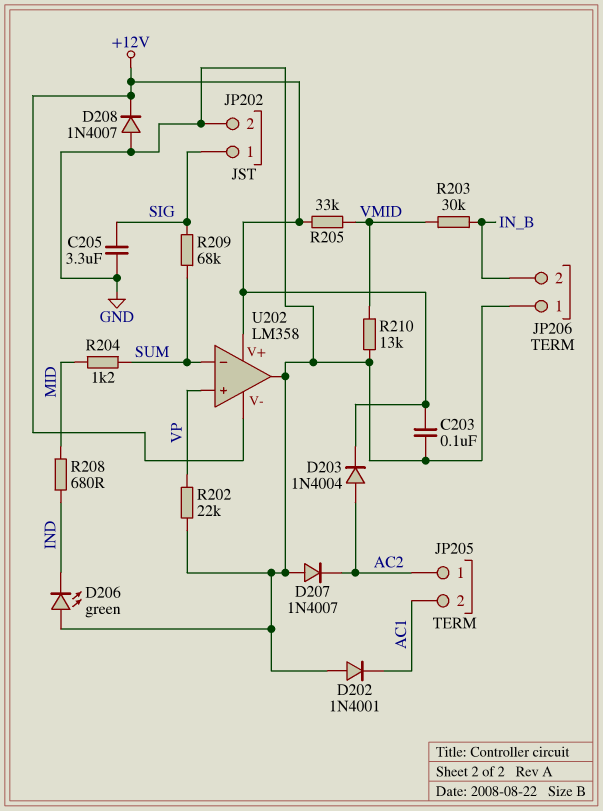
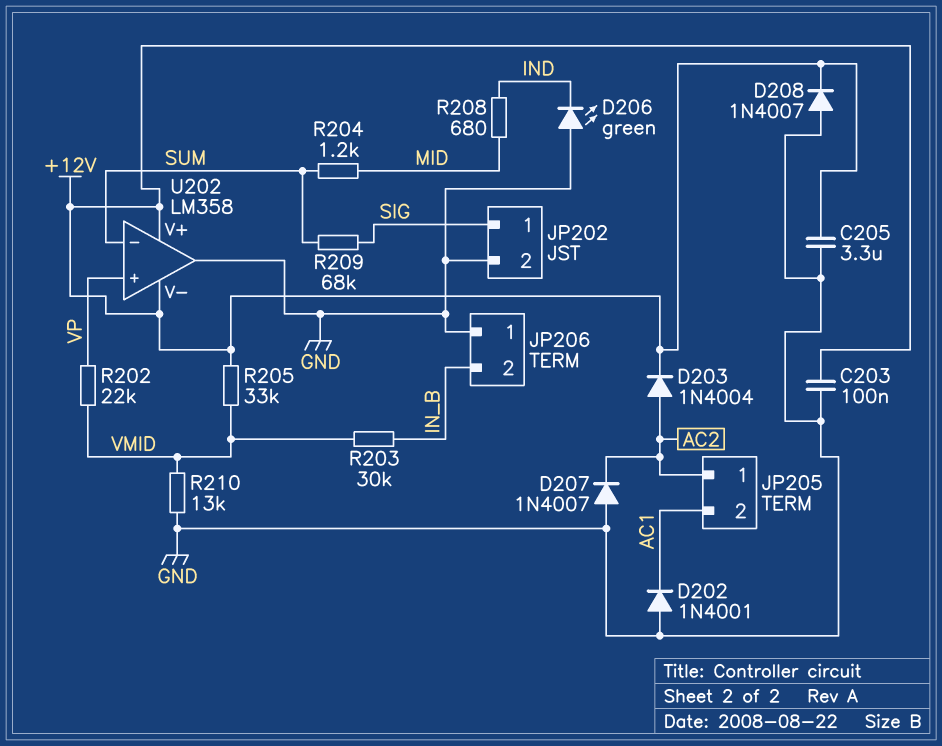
C205: 3.3uF (GND, SIG) -> 3.3uF (+12V, GND)
R202: 22k (GND, VP) -> 22k (VMID, VP)

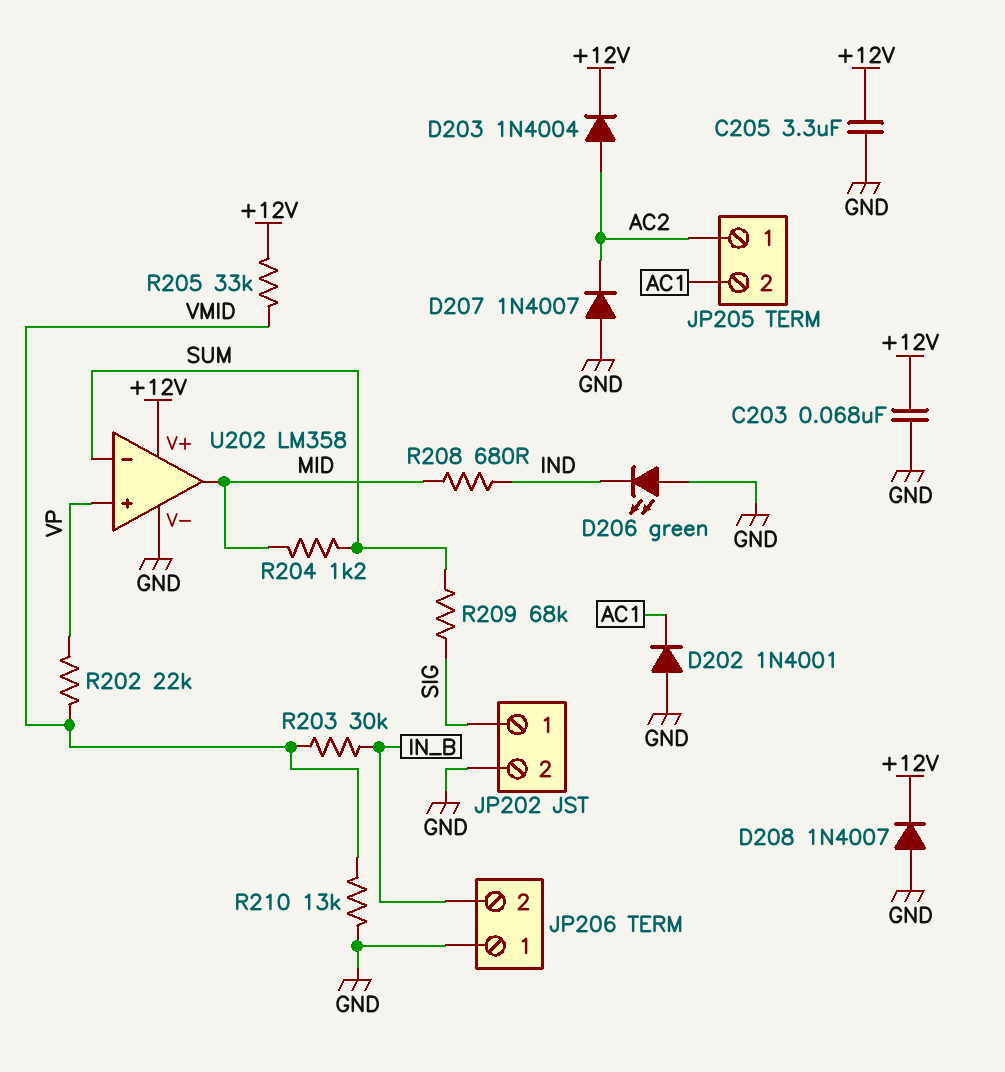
C203: 100nF (+12V, GND) -> 68nF (+12V, GND)
U202 pin V-: +12V -> GND
U202 pin out: GND -> MID

